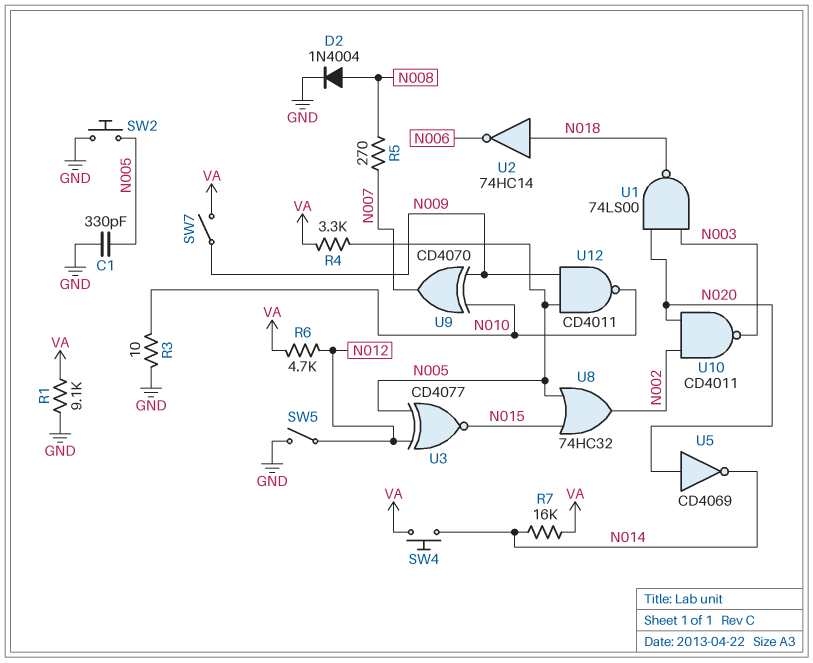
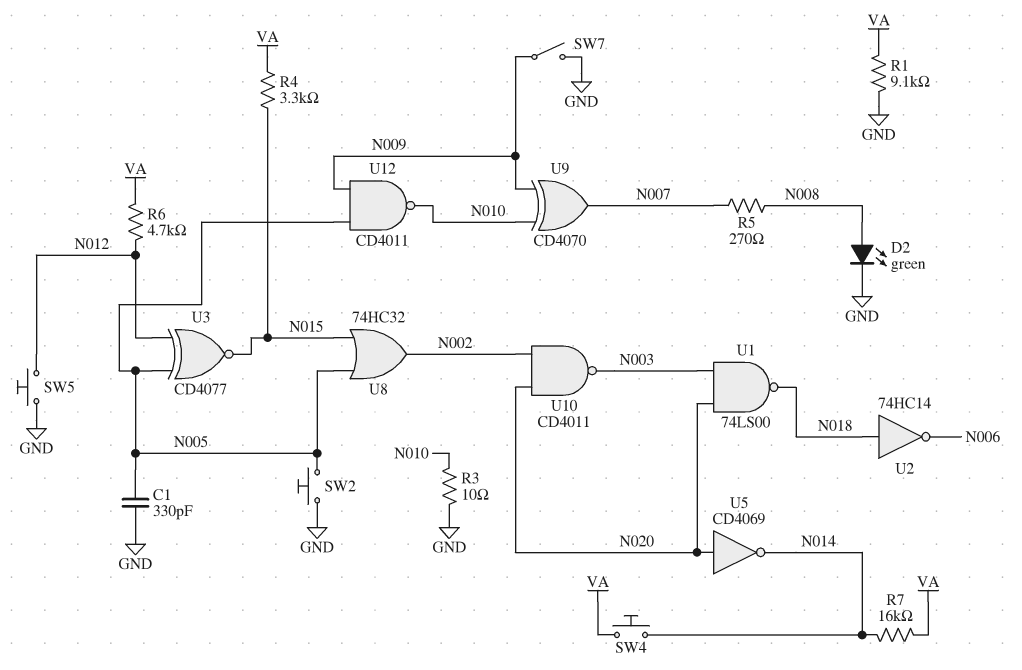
D2: diode 1N4004 (A N008, K GND) -> LED green (A N008, K GND)
R4: 3.3k (N005, VA) -> 3.3k (N015, VA)
SW5: switch (GND, N012) -> button (GND, N012)
SW7: switch (N009, VA) -> switch (GND, N009)

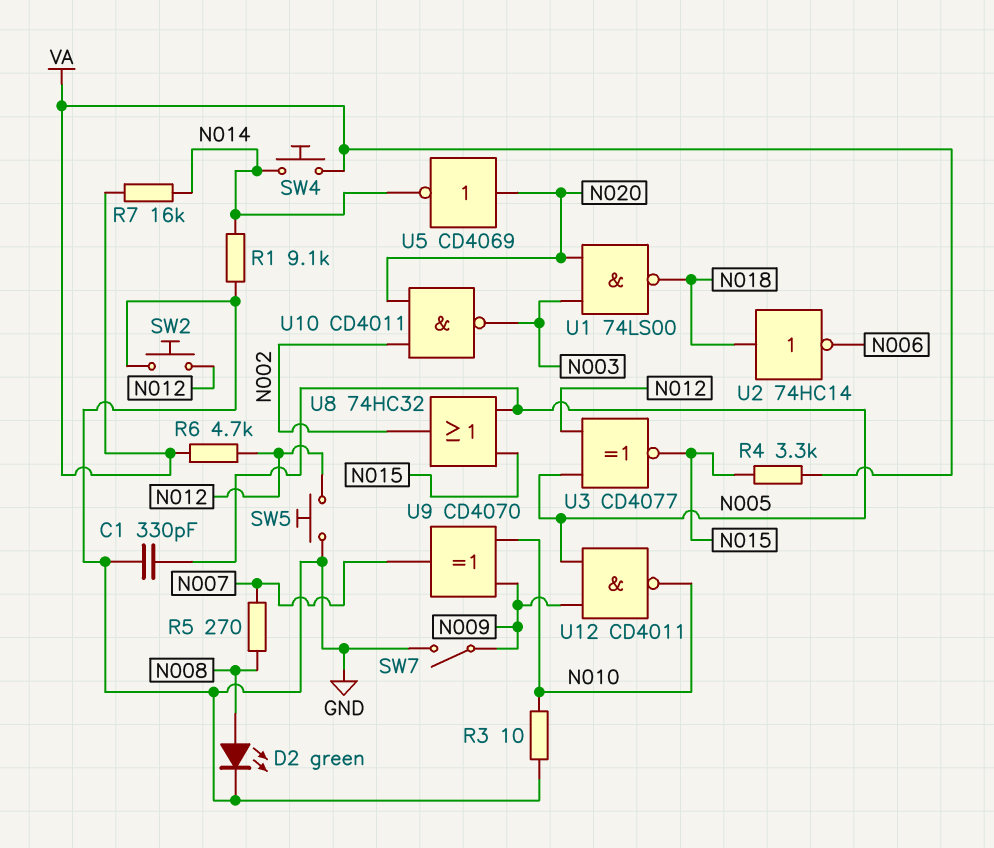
R1: 9.1k (GND, VA) -> 9.1k (GND, N014)
SW2: button (GND, N005) -> button (GND, N012)

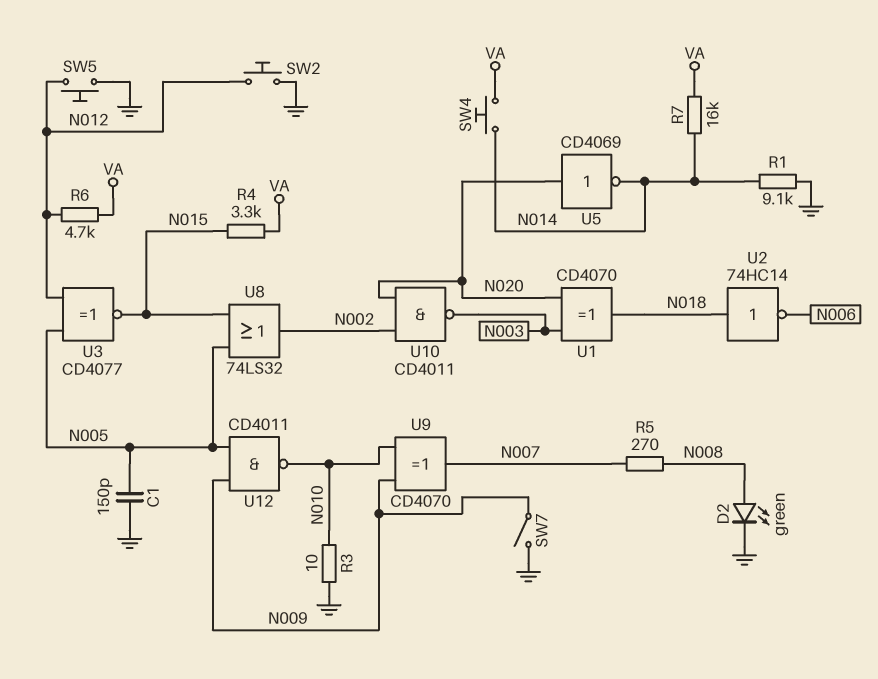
C1: 330pF (GND, N005) -> 150pF (GND, N005)
U1: NAND 74LS00 (in N003, in N020, out N018) -> XOR CD4070 (in N003, in N020, out N018)
U8: OR 74HC32 (in N005, in N015, out N002) -> OR 74LS32 (in N005, in N015, out N002)

